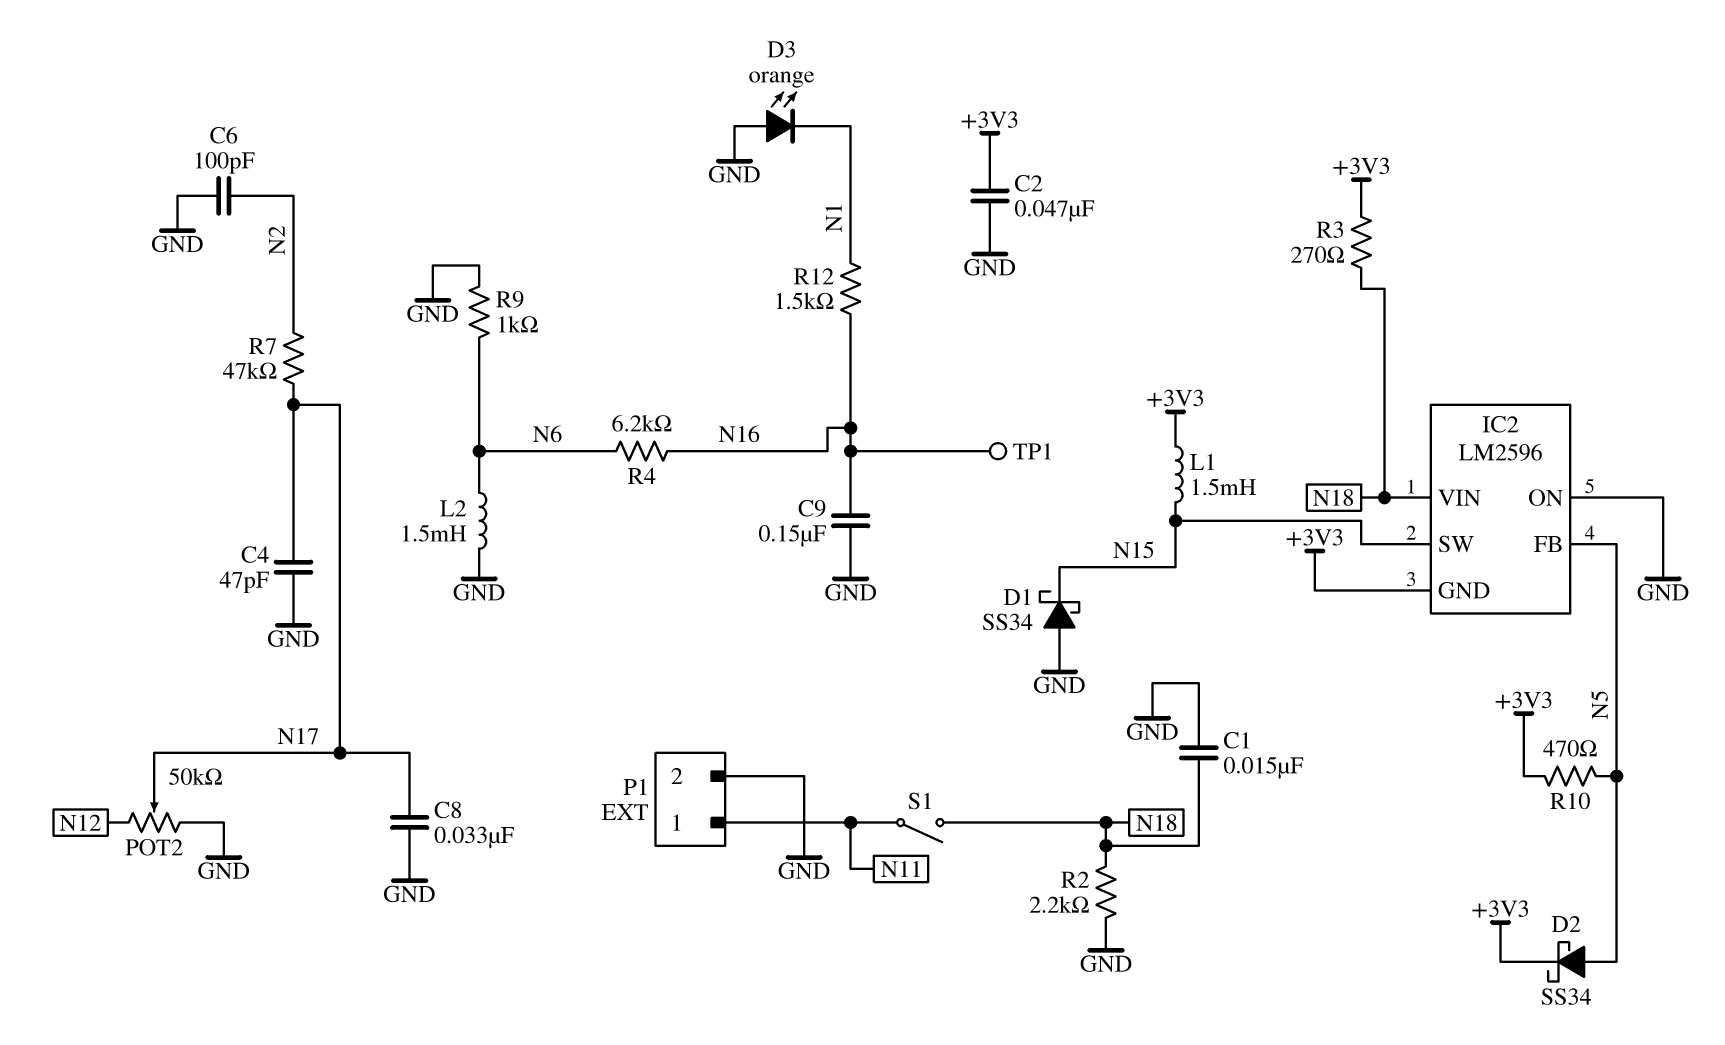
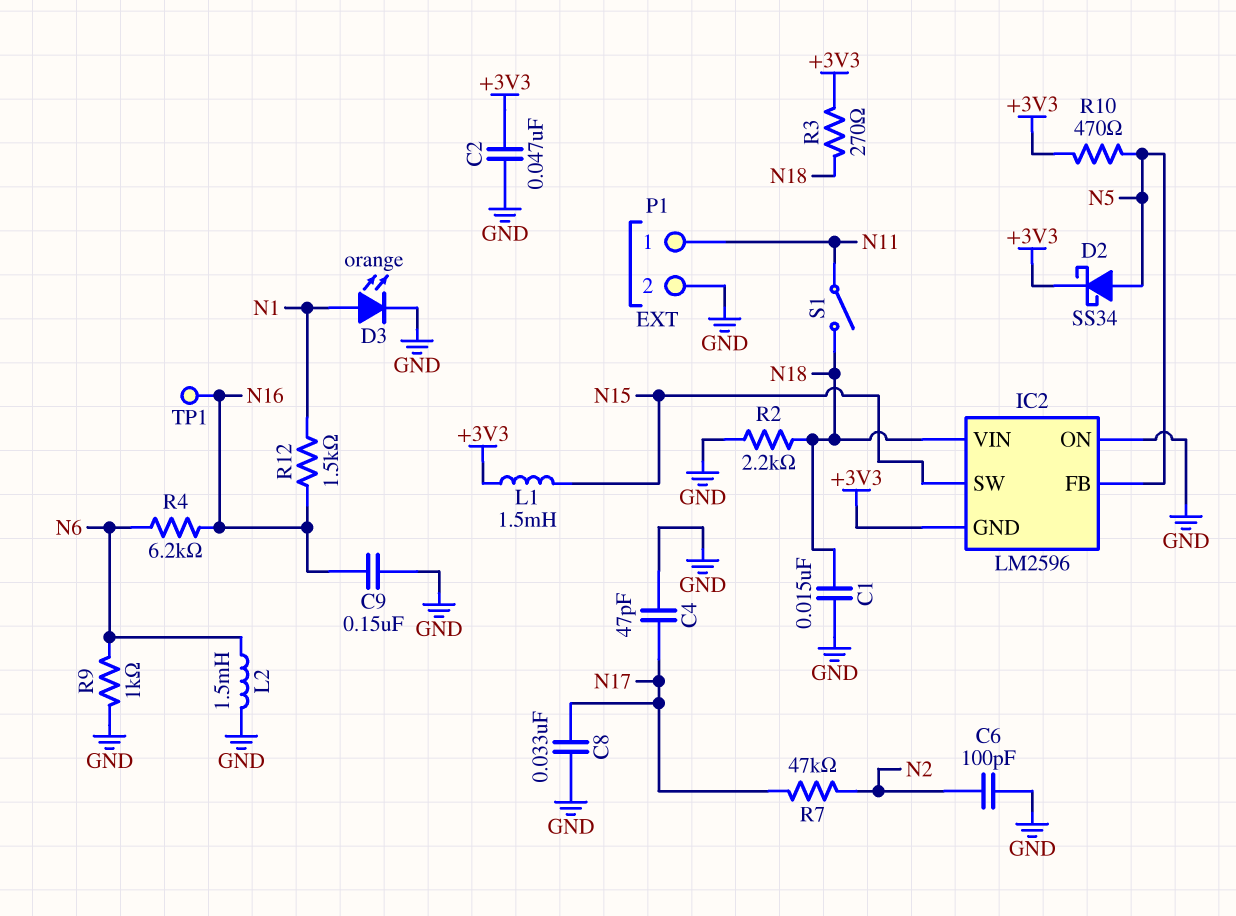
D1: schottky SS34 (A GND, K N15) -> none
D3: LED orange (A GND, K N1) -> LED orange (A N1, K GND)
POT2: 50k (GND, N12, wiper N17) -> none

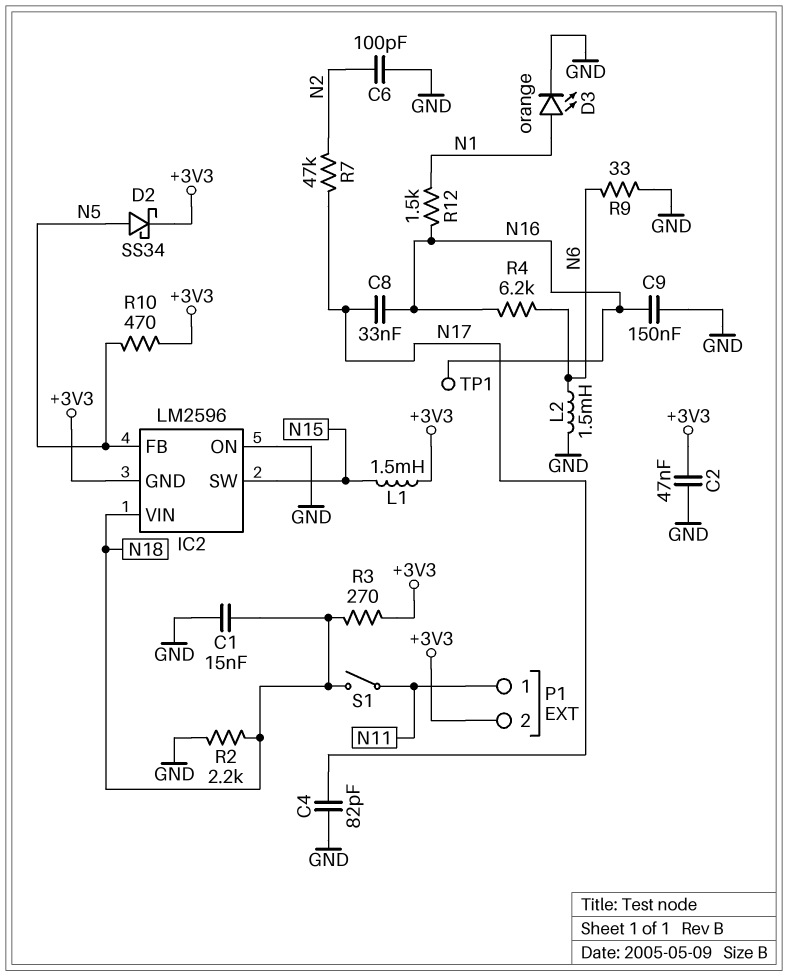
C4: 47pF (GND, N17) -> 82pF (GND, N17)
C8: 33nF (GND, N17) -> 33nF (N16, N17)
P1 pin 2: GND -> +3V3
R9: 1k (GND, N6) -> 33 (GND, N6)

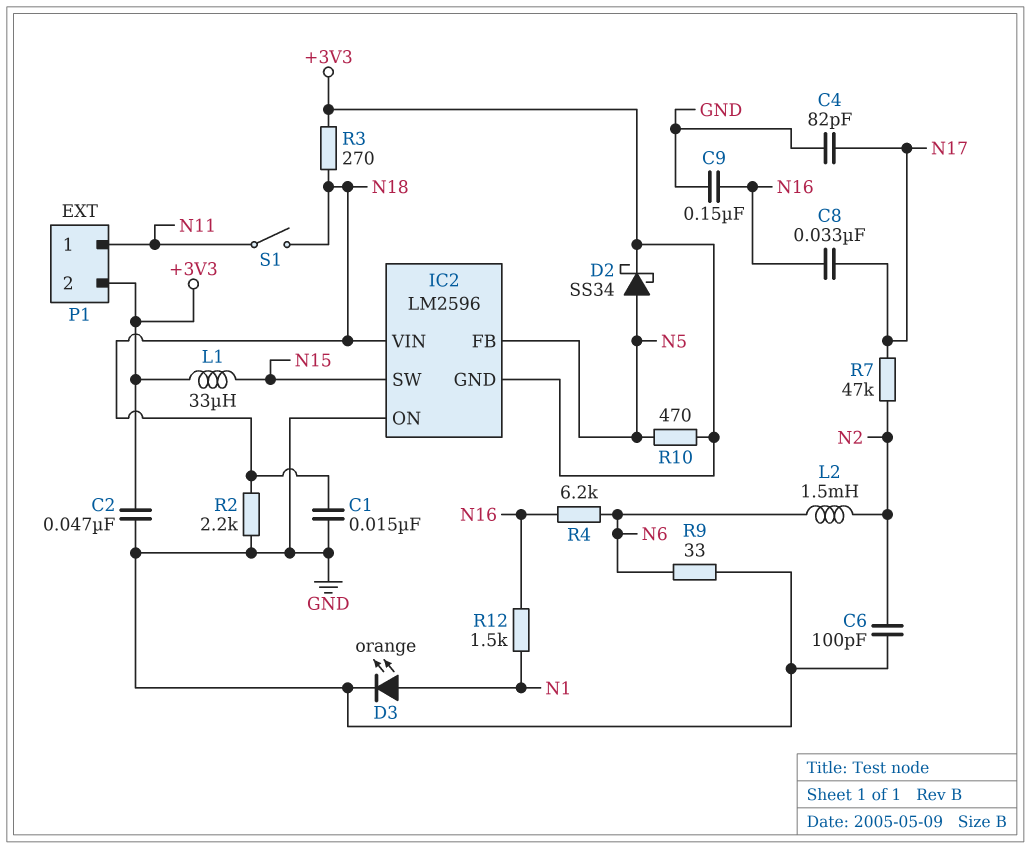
L1: 1.5mH (+3V3, N15) -> 33uH (+3V3, N15)
L2: 1.5mH (GND, N6) -> 1.5mH (N2, N6)
TP1: test point (N16) -> none

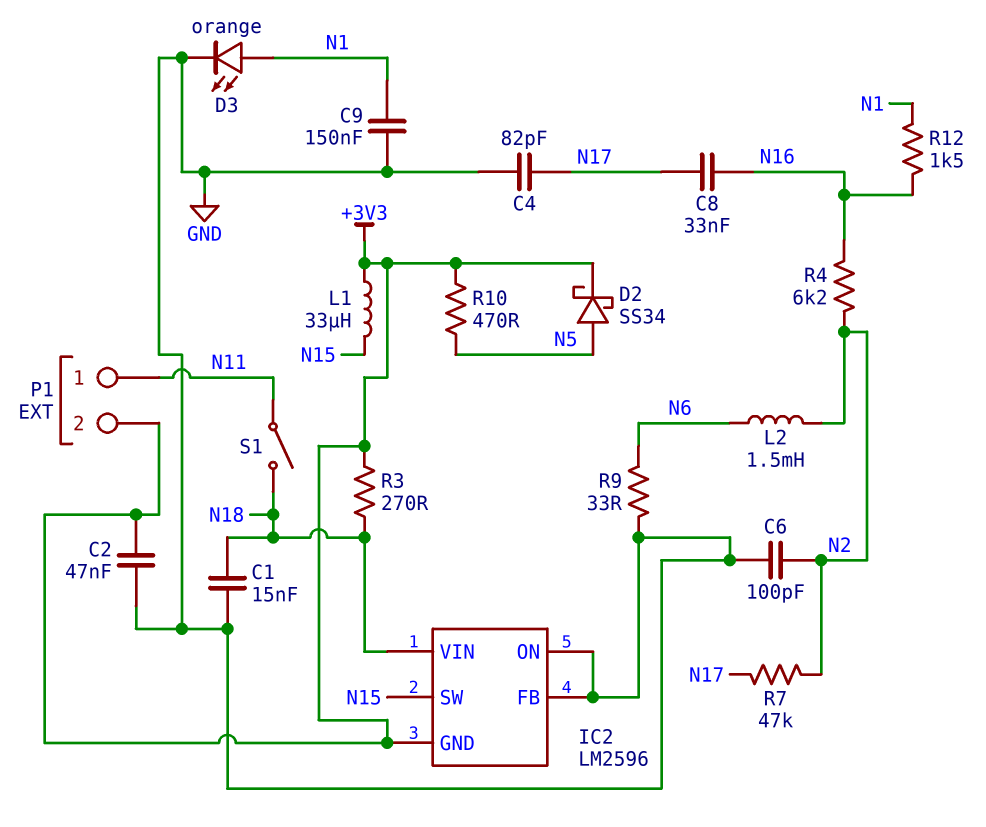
C9: 150nF (GND, N16) -> 150nF (GND, N1)
IC2 pin FB: N5 -> GND
R2: 2.2k (GND, N18) -> none
R4: 6.2k (N6, N16) -> 6.2k (N2, N16)

